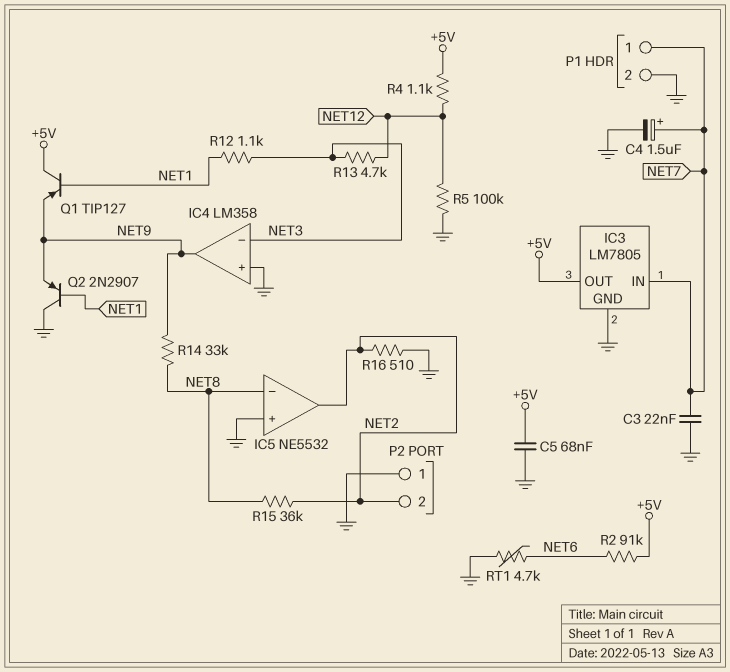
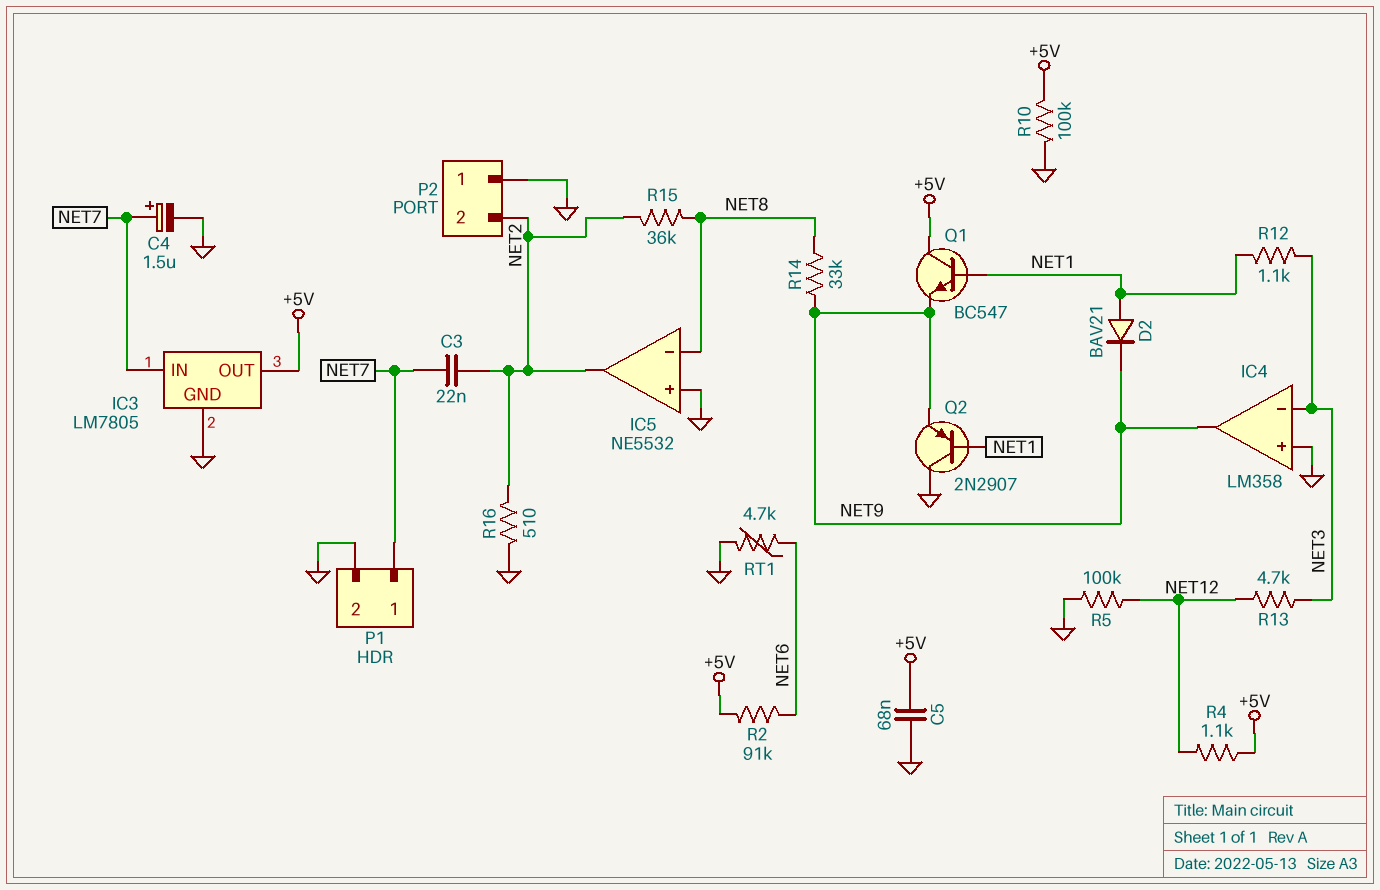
C3: 22nF (GND, NET7) -> 22nF (NET2, NET7)
D2: none -> diode BAV21 (A NET1, K NET9)
Q1: PNP TIP127 (B NET1, C +5V, E NET9) -> NPN BC547 (B NET1, C +5V, E NET9)
R10: none -> 100k (+5V, GND)

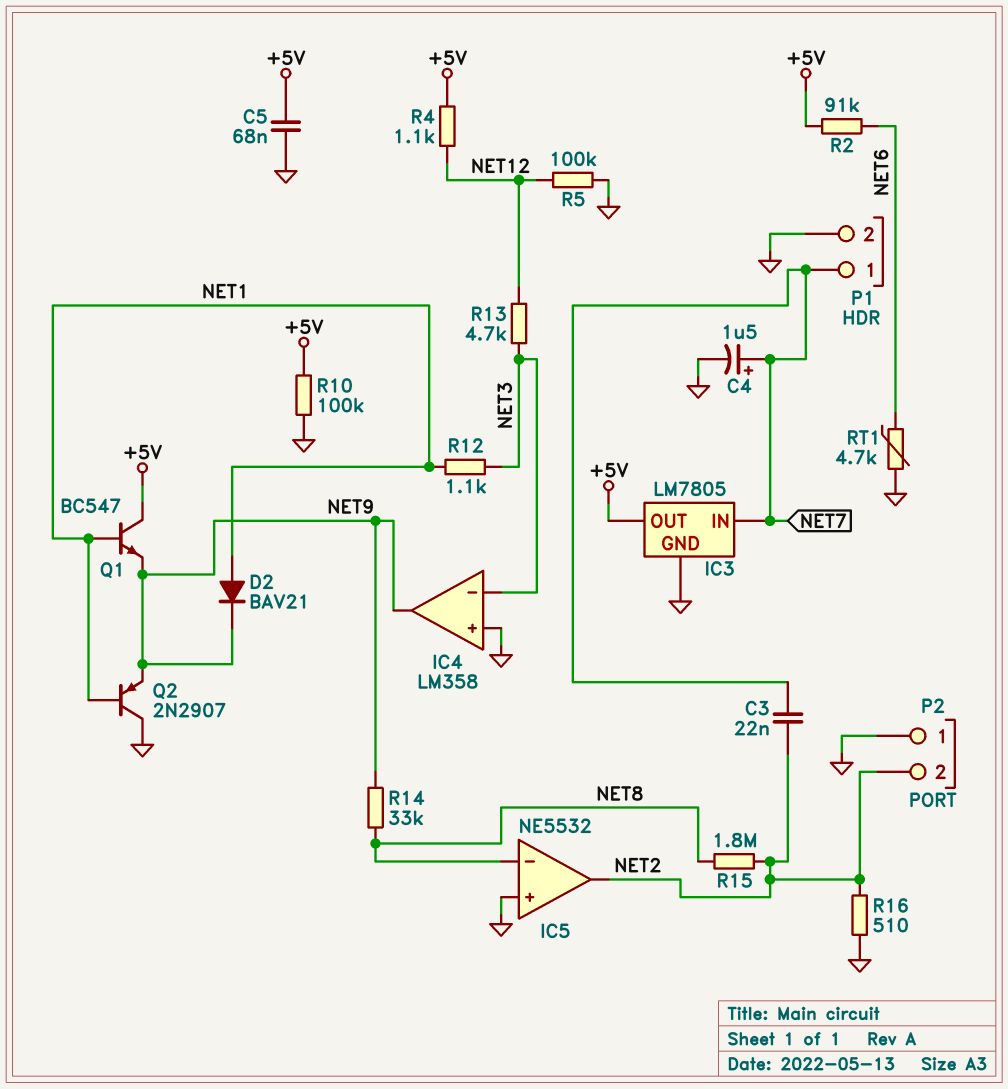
R15: 36k (NET2, NET8) -> 1.8M (NET2, NET8)

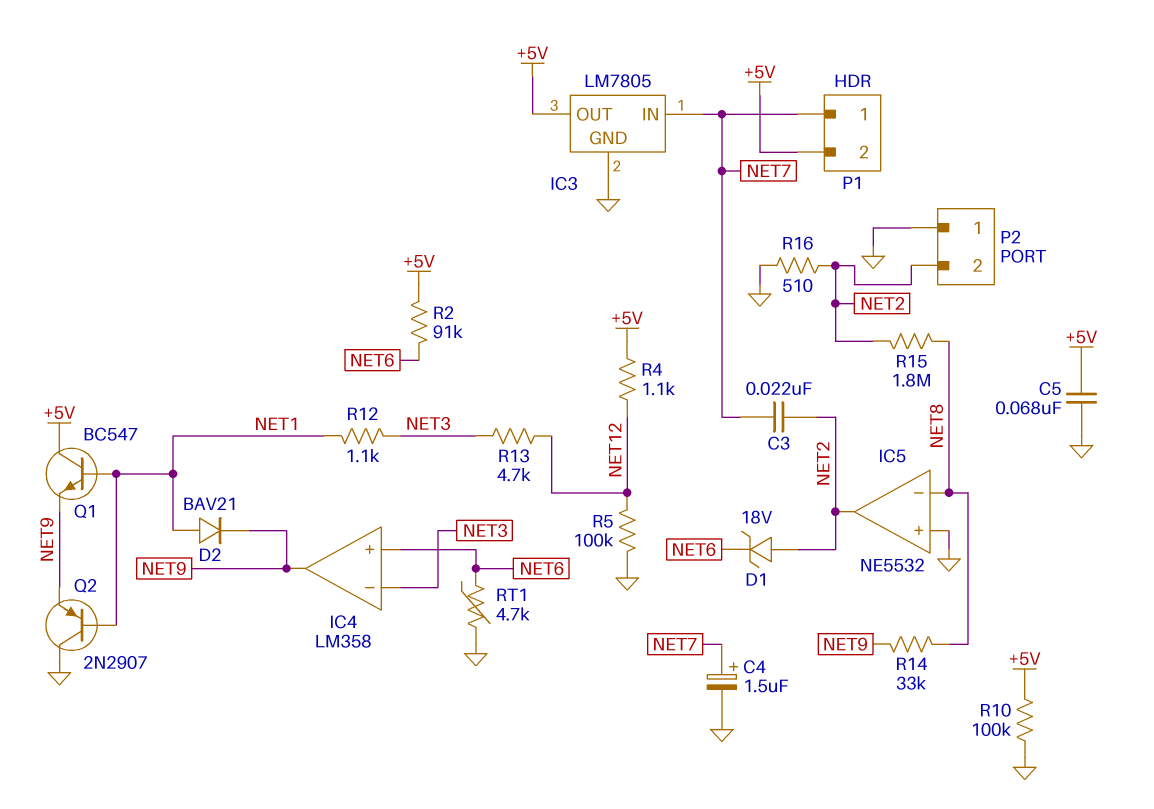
D1: none -> zener 18V (A NET2, K NET6)
IC4 pin in+: GND -> NET6
P1 pin 2: GND -> +5V

